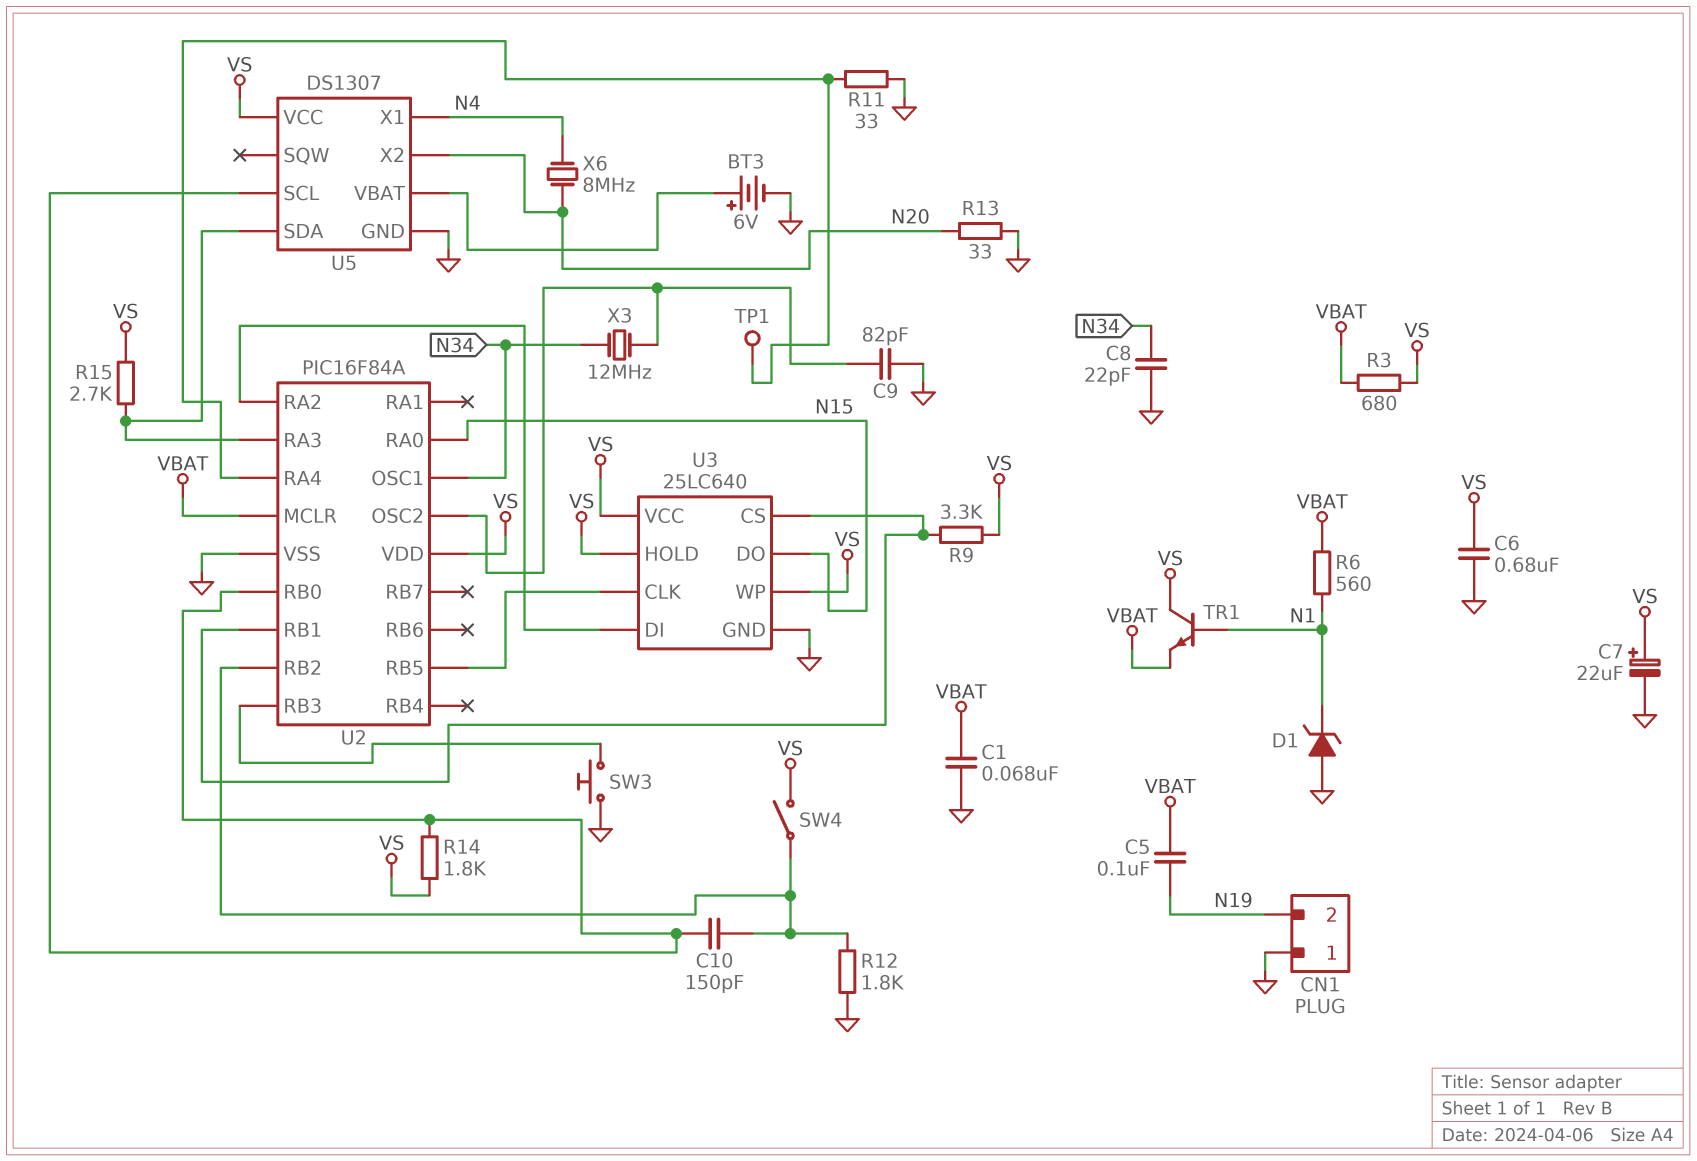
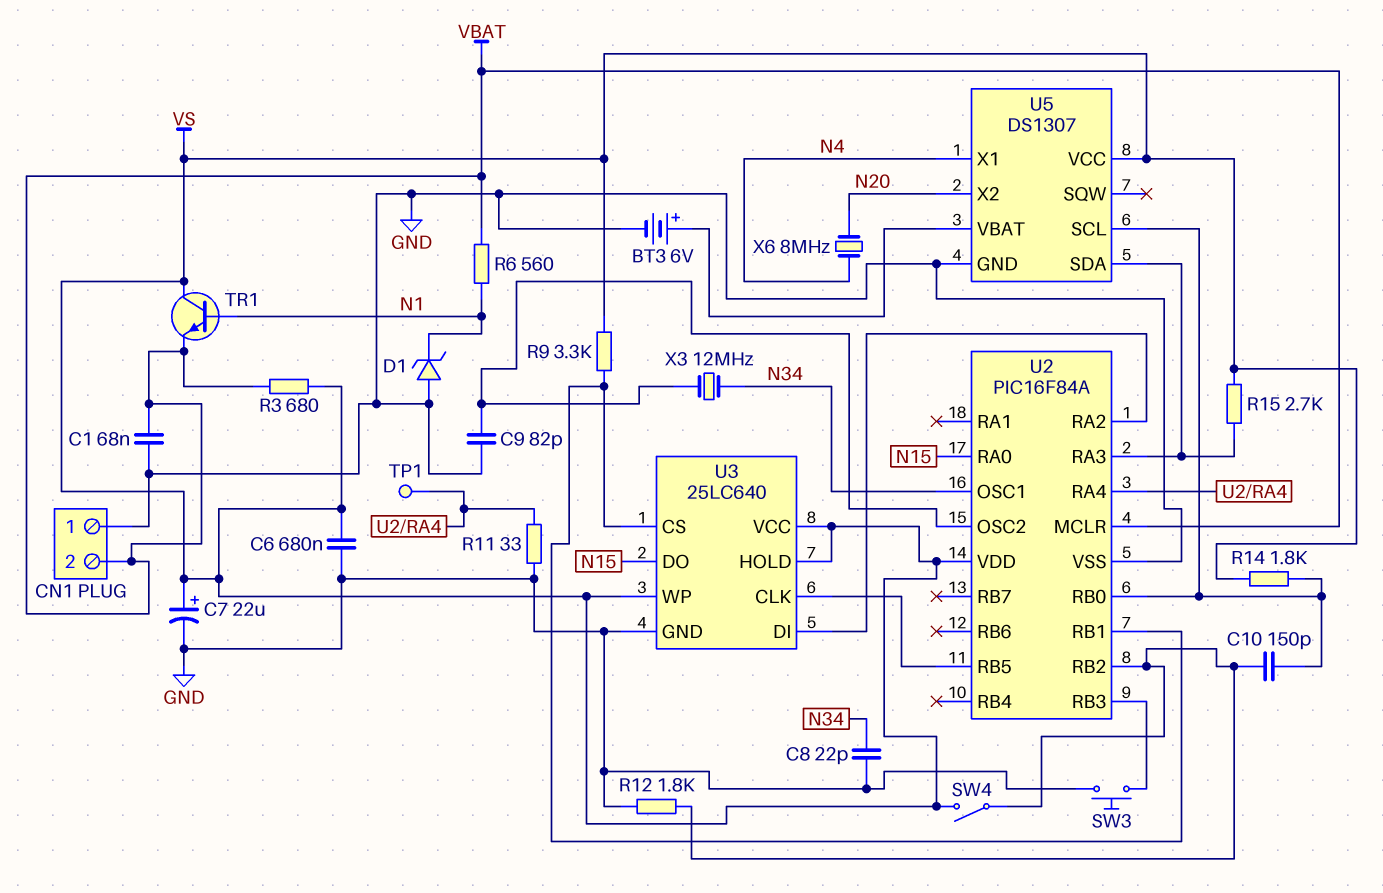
C5: 100nF (N19, VBAT) -> none
CN1 pin 2: N19 -> VBAT
R13: 33 (GND, N20) -> none

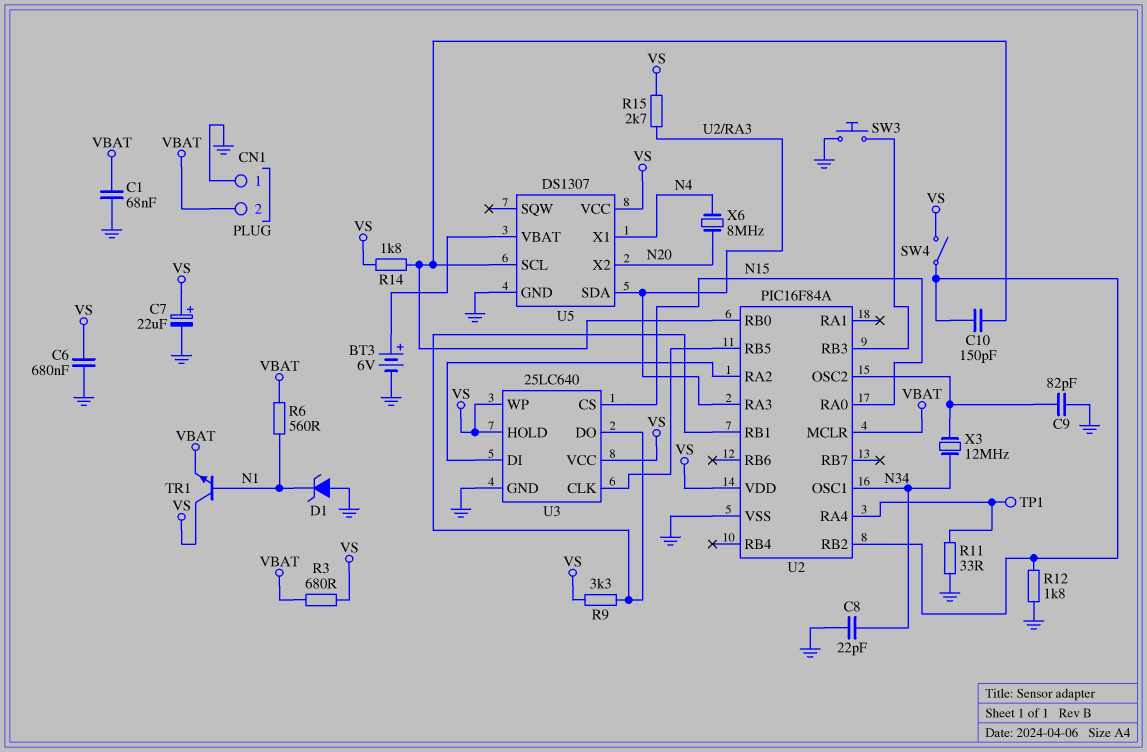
U3 pin CS: U2/RB1 -> N15
U3 pin DO: N15 -> U2/RB1

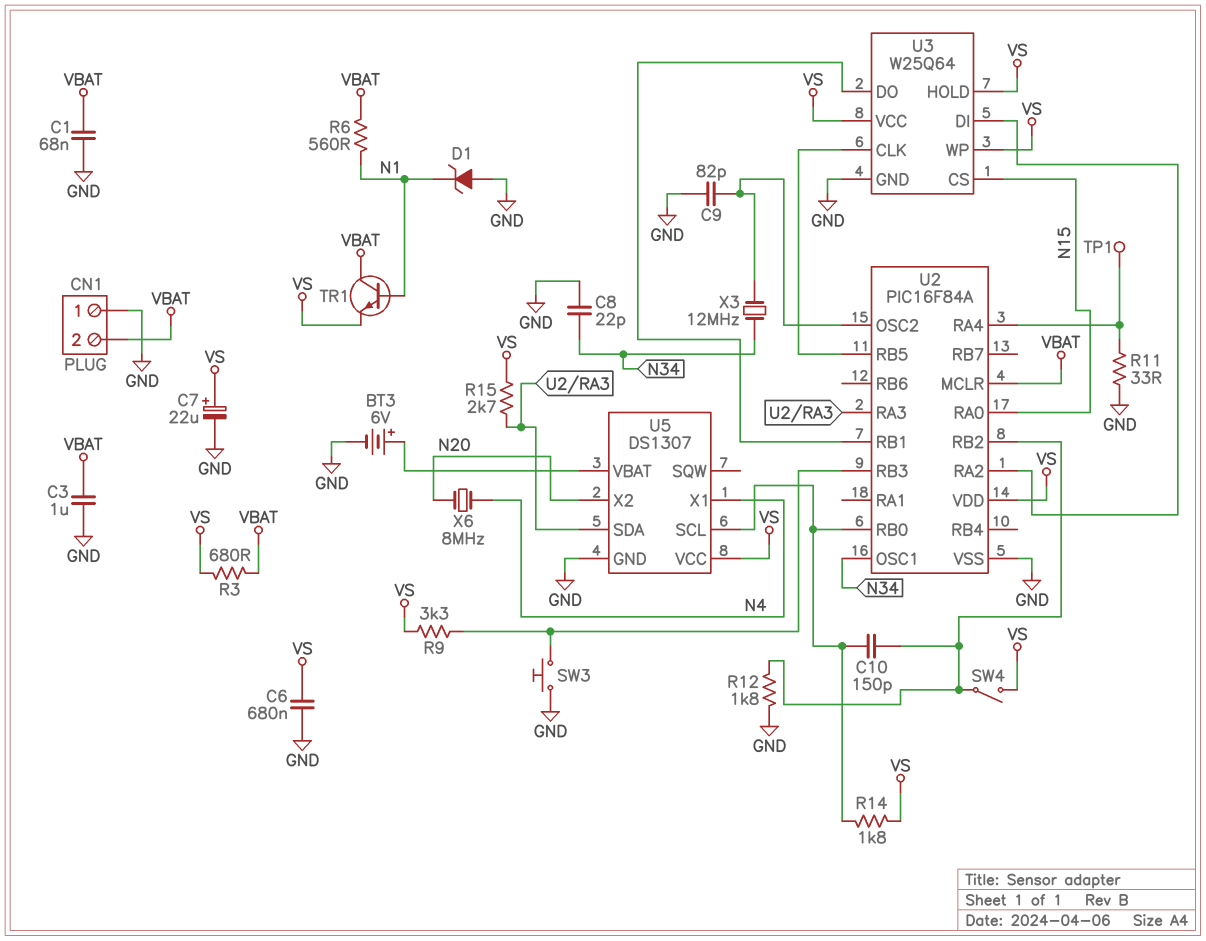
C3: none -> 1uF (GND, VBAT)
R9: 3.3k (U2/RB1, VS) -> 3.3k (U2/RB3, VS)
TR1: NPN (B N1, C VS, E VBAT) -> NPN (B N1, C VBAT, E VS)
U3: 25LC640 -> W25Q64

